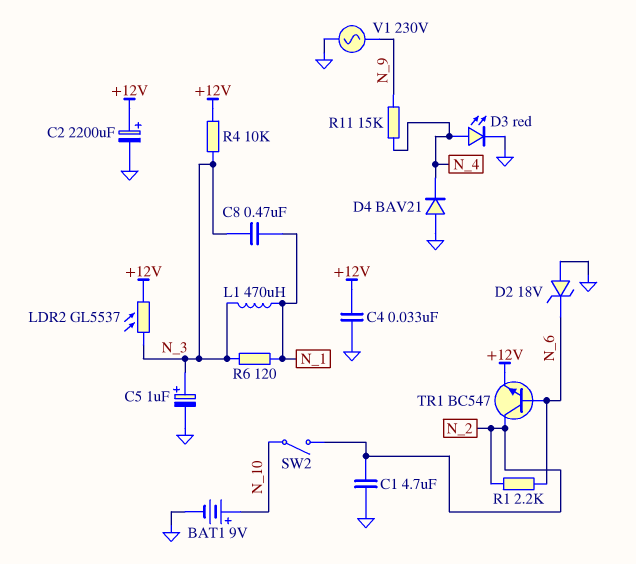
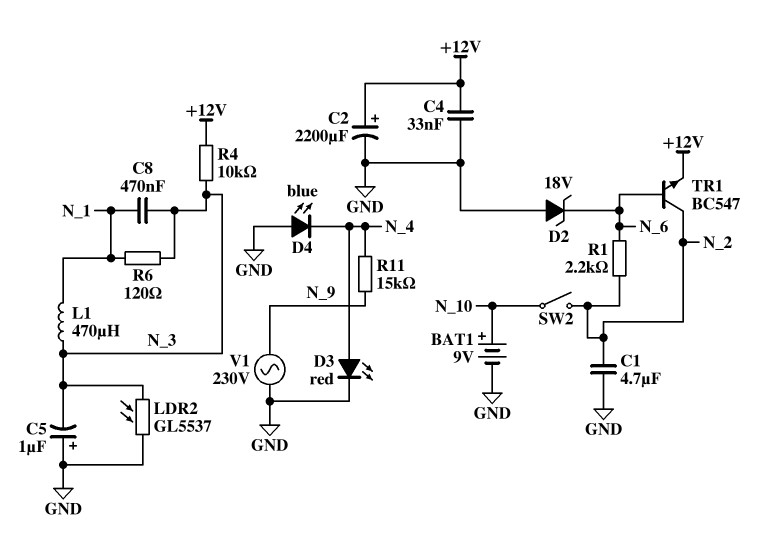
C5: 1uF (plus N_3, minus GND) -> 1uF (plus GND, minus N_3)
D4: diode BAV21 (A GND, K N_4) -> LED blue (A GND, K N_4)
LDR2: GL5537 (+12V, N_3) -> GL5537 (GND, N_3)

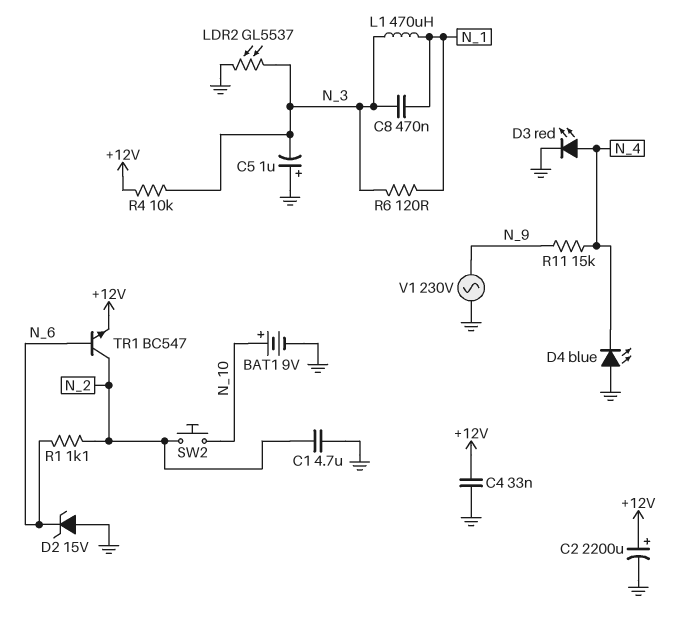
D2: zener 18V (A GND, K N_6) -> zener 15V (A GND, K N_6)
R1: 2.2k (N_2, N_6) -> 1.1k (N_2, N_6)
SW2: switch (N_2, N_10) -> button (N_2, N_10)

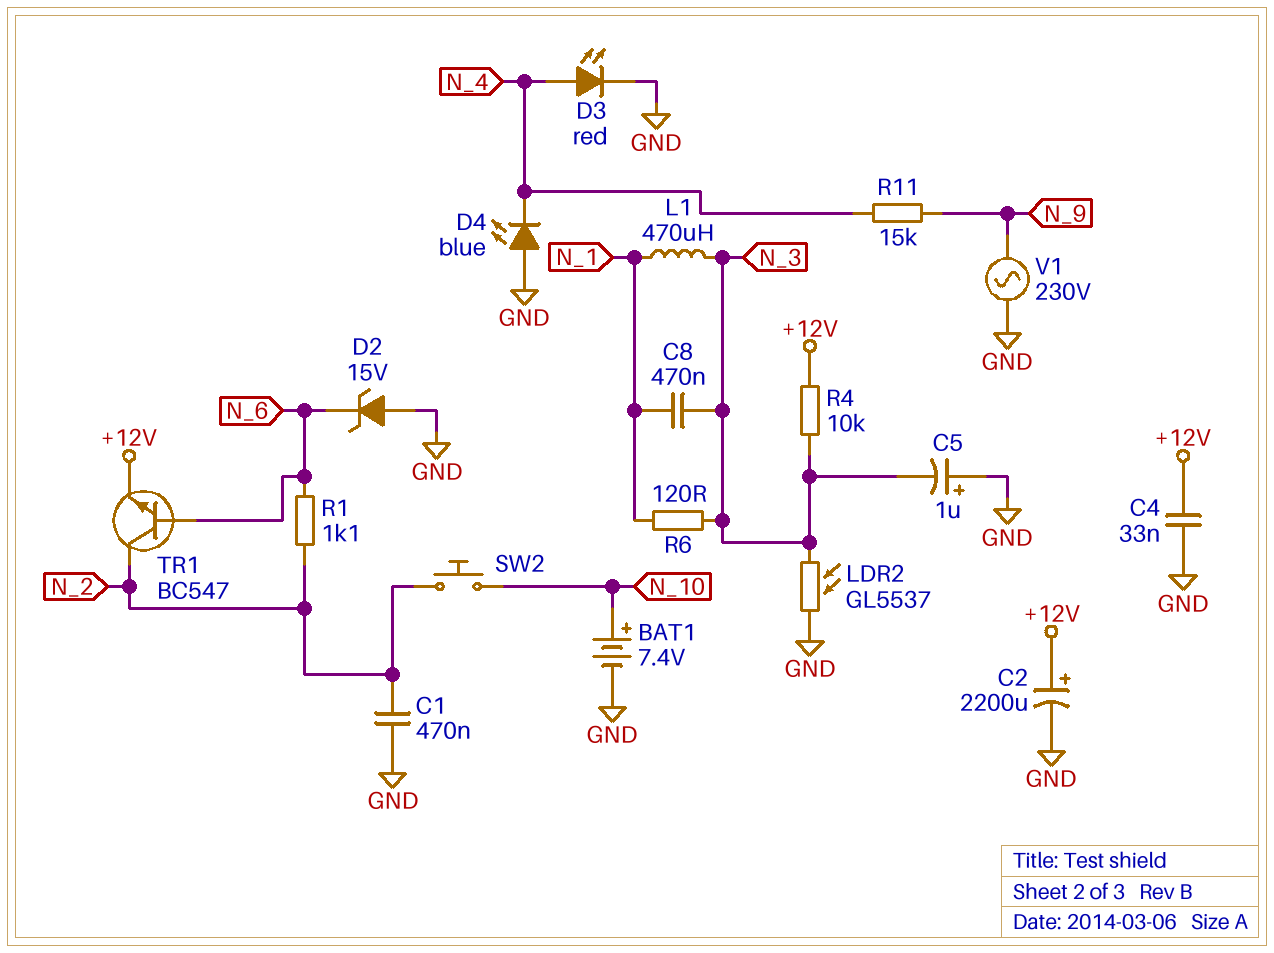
BAT1: 9V (plus N_10, minus GND) -> 7.4V (plus N_10, minus GND)
C1: 4.7uF (GND, N_2) -> 470nF (GND, N_2)

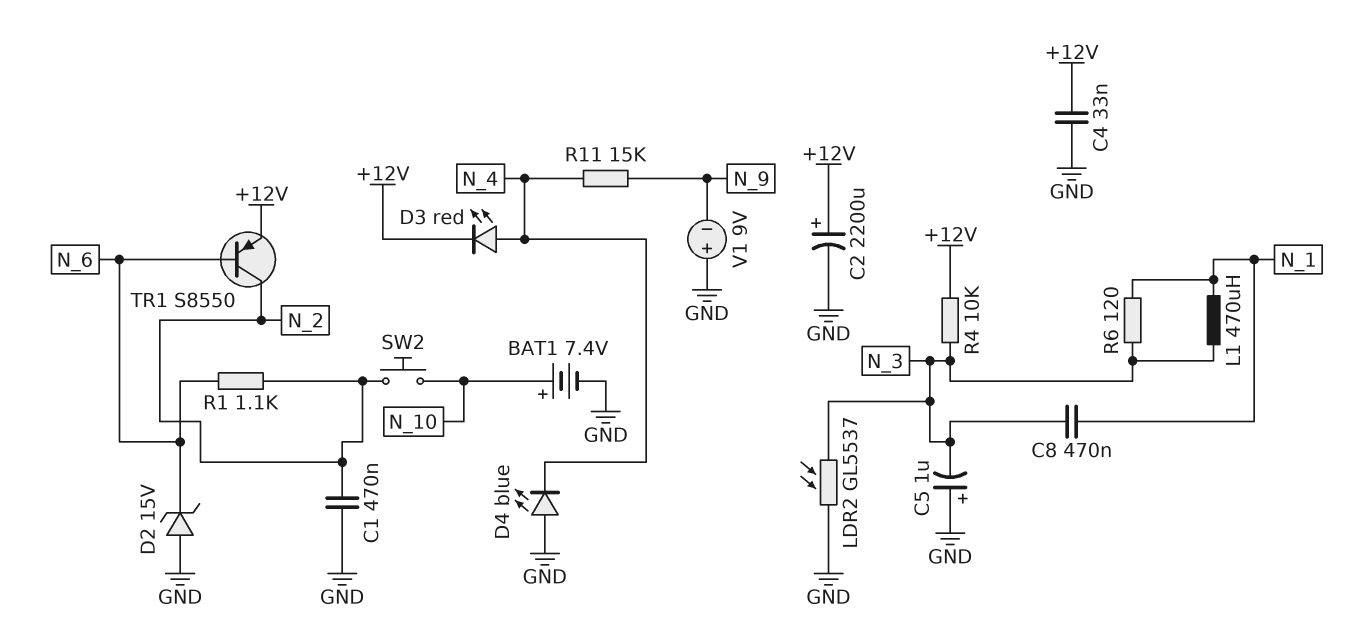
D3: LED red (A N_4, K GND) -> LED red (A N_4, K +12V)
TR1: NPN BC547 (B N_6, C N_2, E +12V) -> PNP S8550 (B N_6, C N_2, E +12V)
V1: AC 230V (GND, N_9) -> 9V (plus GND, minus N_9)

